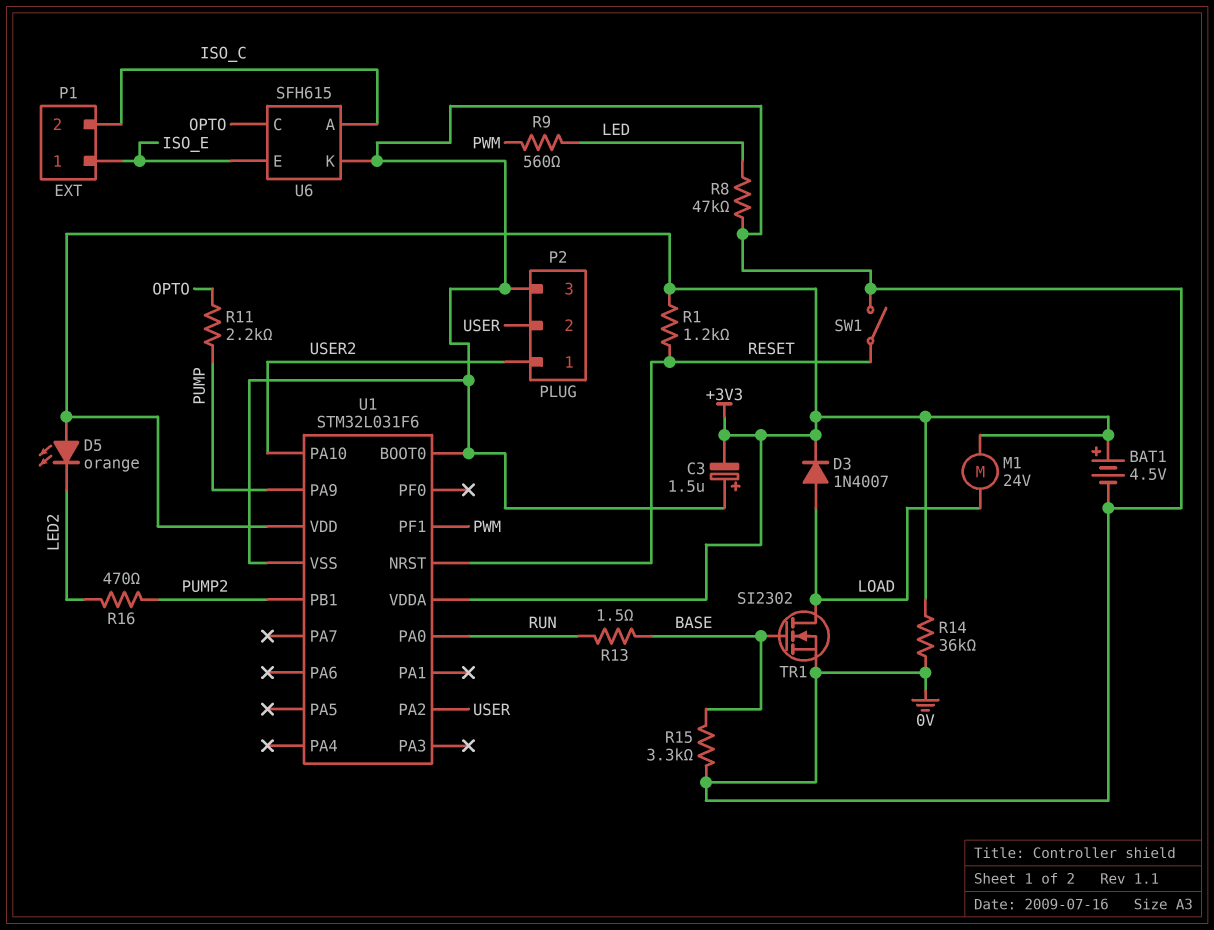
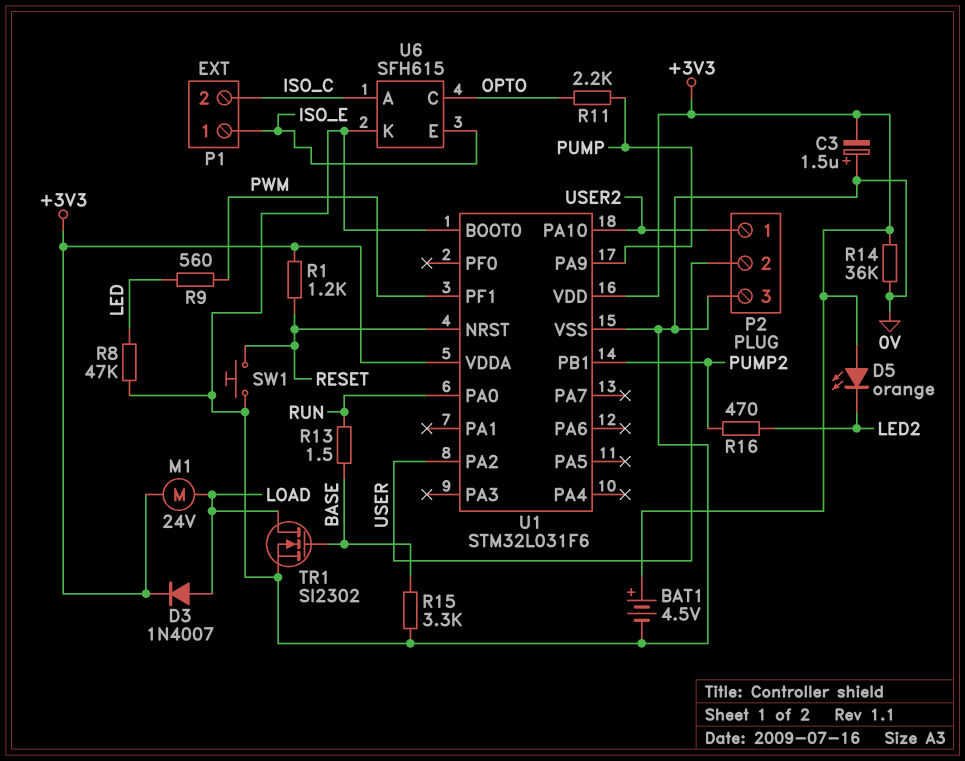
SW1: switch (0V, RESET) -> button (0V, RESET)

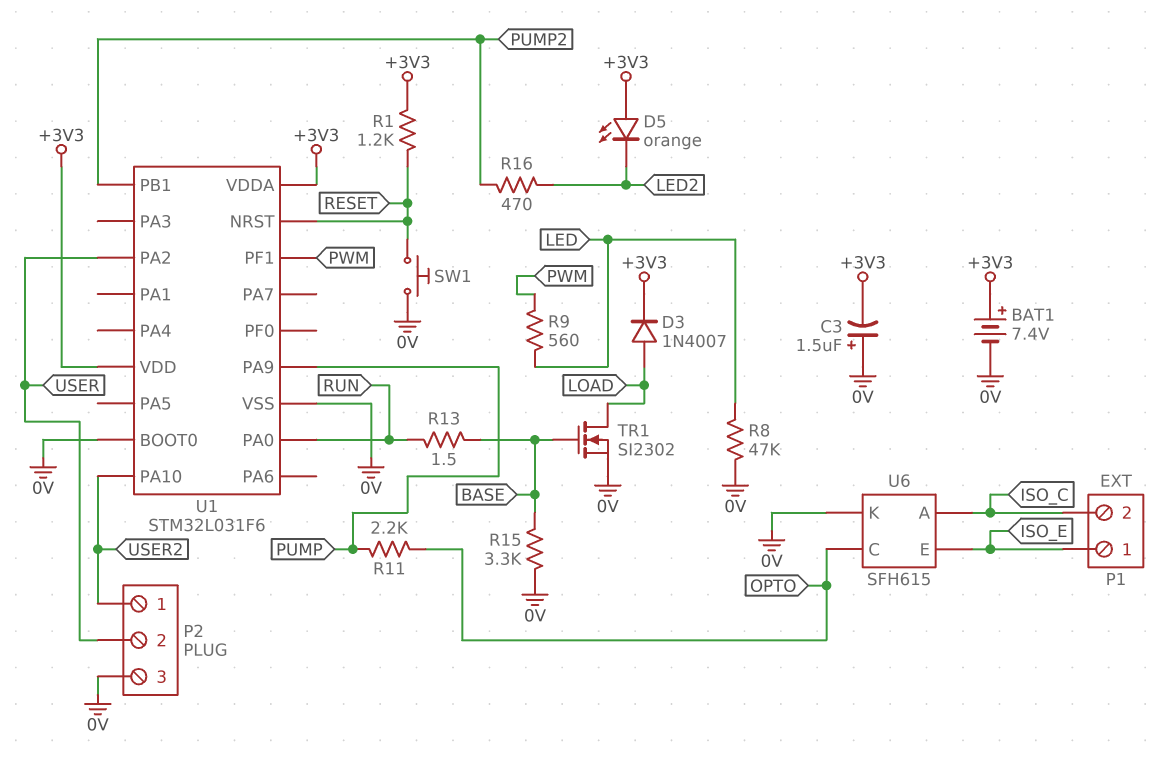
BAT1: 4.5V (plus +3V3, minus 0V) -> 7.4V (plus +3V3, minus 0V)
M1: motor 24V (+3V3, LOAD) -> none
R14: 36k (+3V3, 0V) -> none

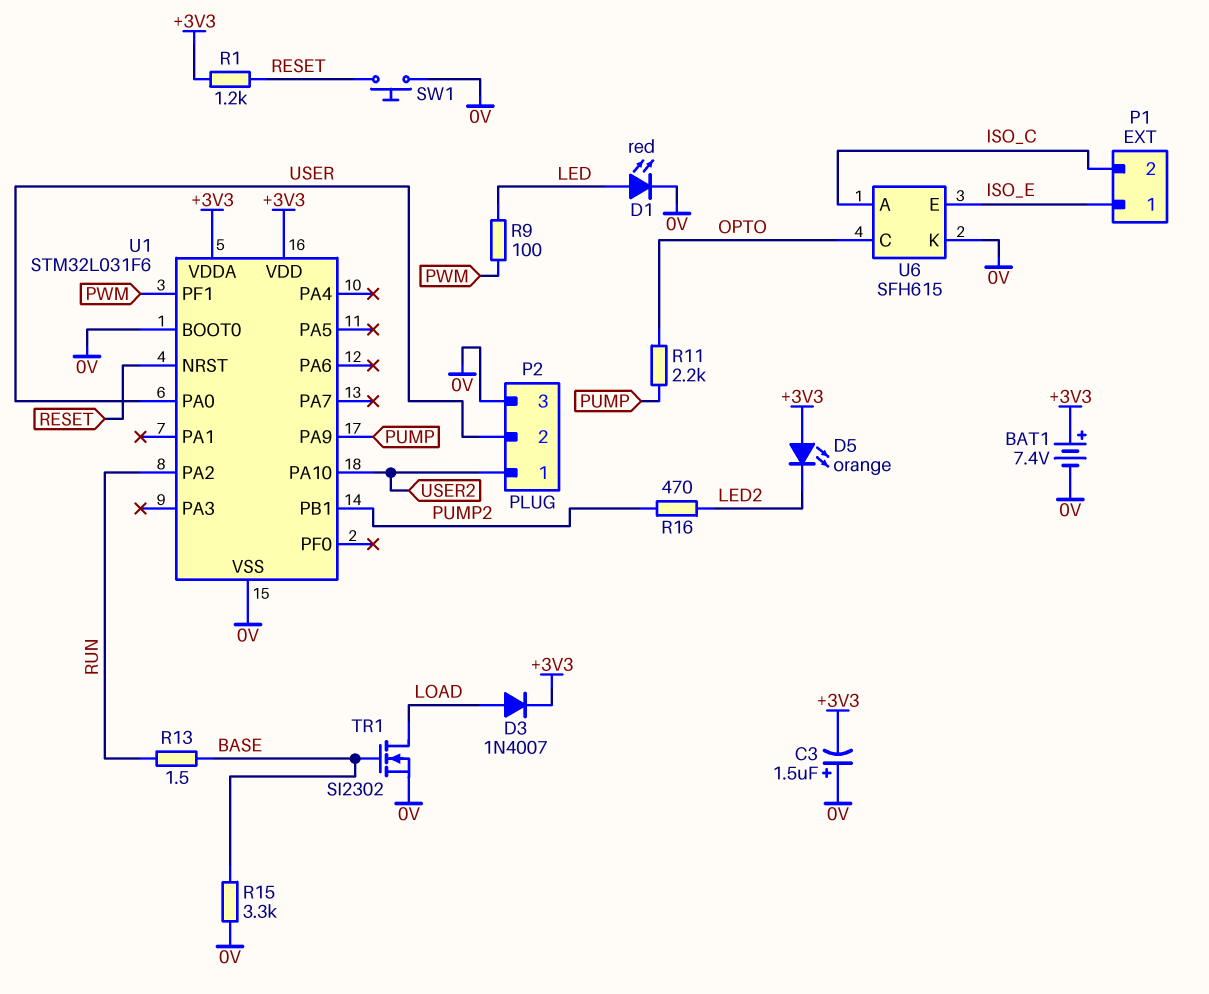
D1: none -> LED red (A LED, K 0V)
R8: 47k (0V, LED) -> none
R9: 560 (LED, PWM) -> 100 (LED, PWM)
U1 pin PA0: RUN -> USER
U1 pin PA2: USER -> RUN

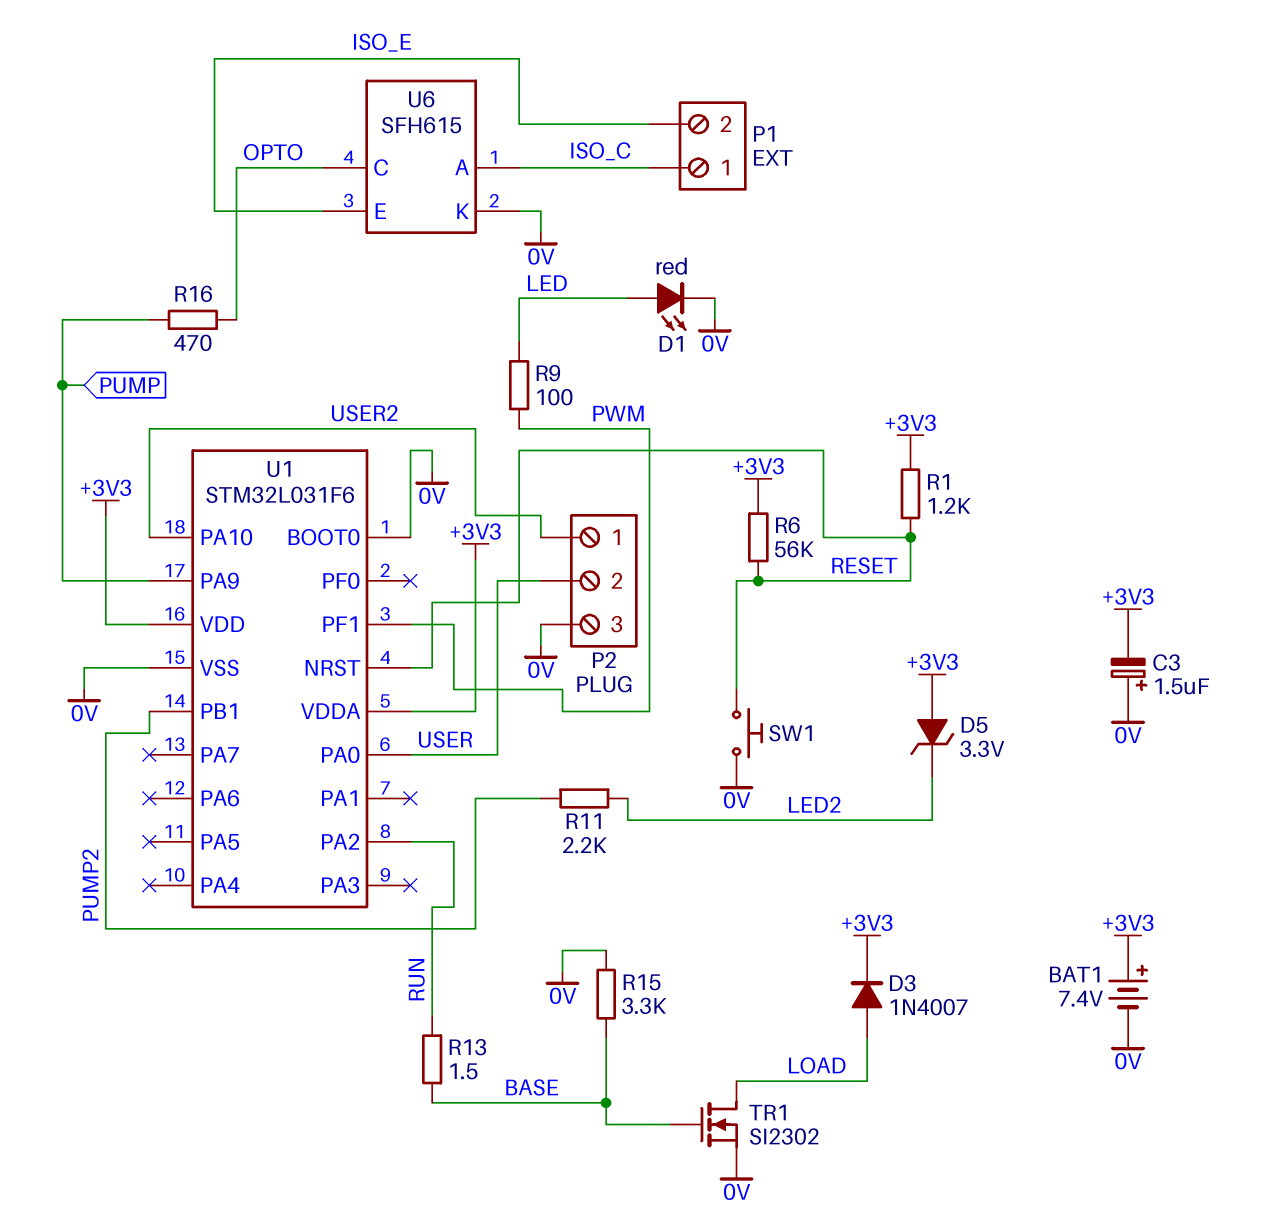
D5: LED orange (A +3V3, K LED2) -> zener 3.3V (A +3V3, K LED2)
P1 pin 1: ISO_E -> ISO_C
P1 pin 2: ISO_C -> ISO_E
R6: none -> 56k (+3V3, RESET)
R11: 2.2k (OPTO, PUMP) -> 2.2k (LED2, PUMP2)
R16: 470 (LED2, PUMP2) -> 470 (OPTO, PUMP)

